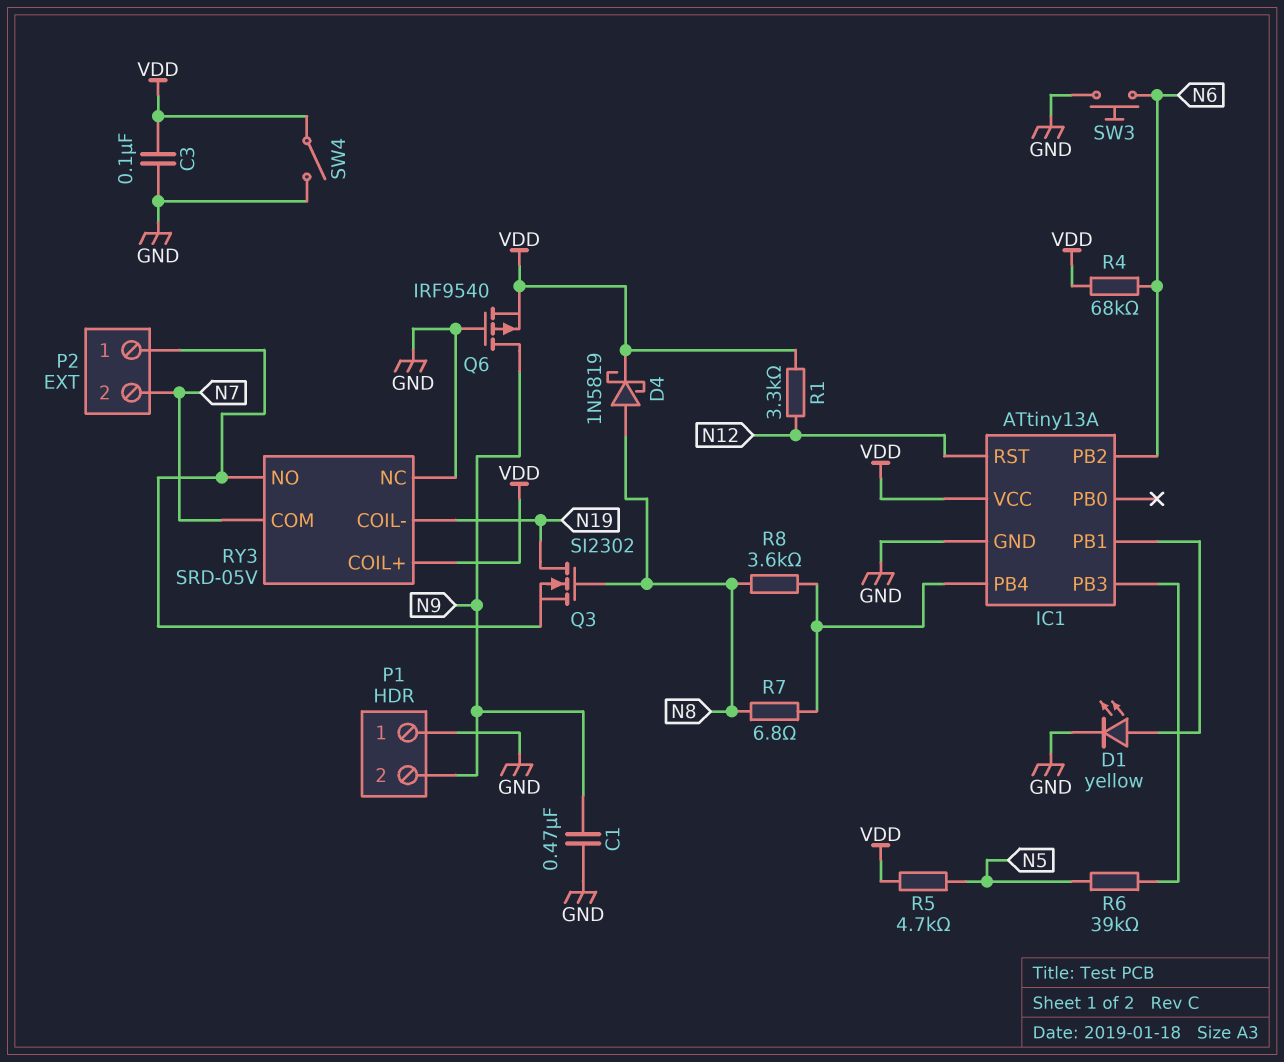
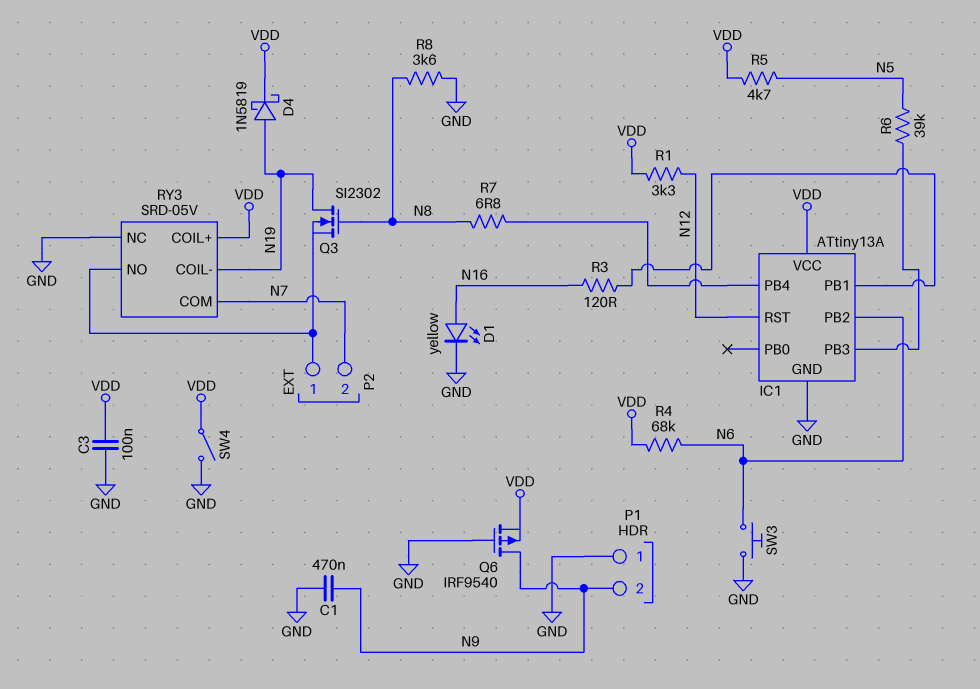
D1: LED yellow (A IC1/PB1, K GND) -> LED yellow (A N16, K GND)
D4: schottky 1N5819 (A N8, K VDD) -> schottky 1N5819 (A N19, K VDD)
R3: none -> 120 (IC1/PB1, N16)
R8: 3.6k (IC1/PB4, N8) -> 3.6k (GND, N8)

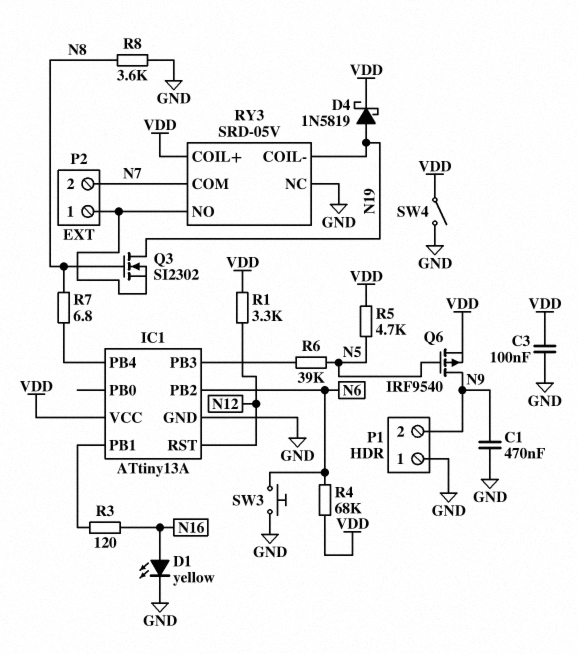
Q6: PMOS IRF9540 (G GND, D N9, S VDD) -> PMOS IRF9540 (G N5, D N9, S VDD)

